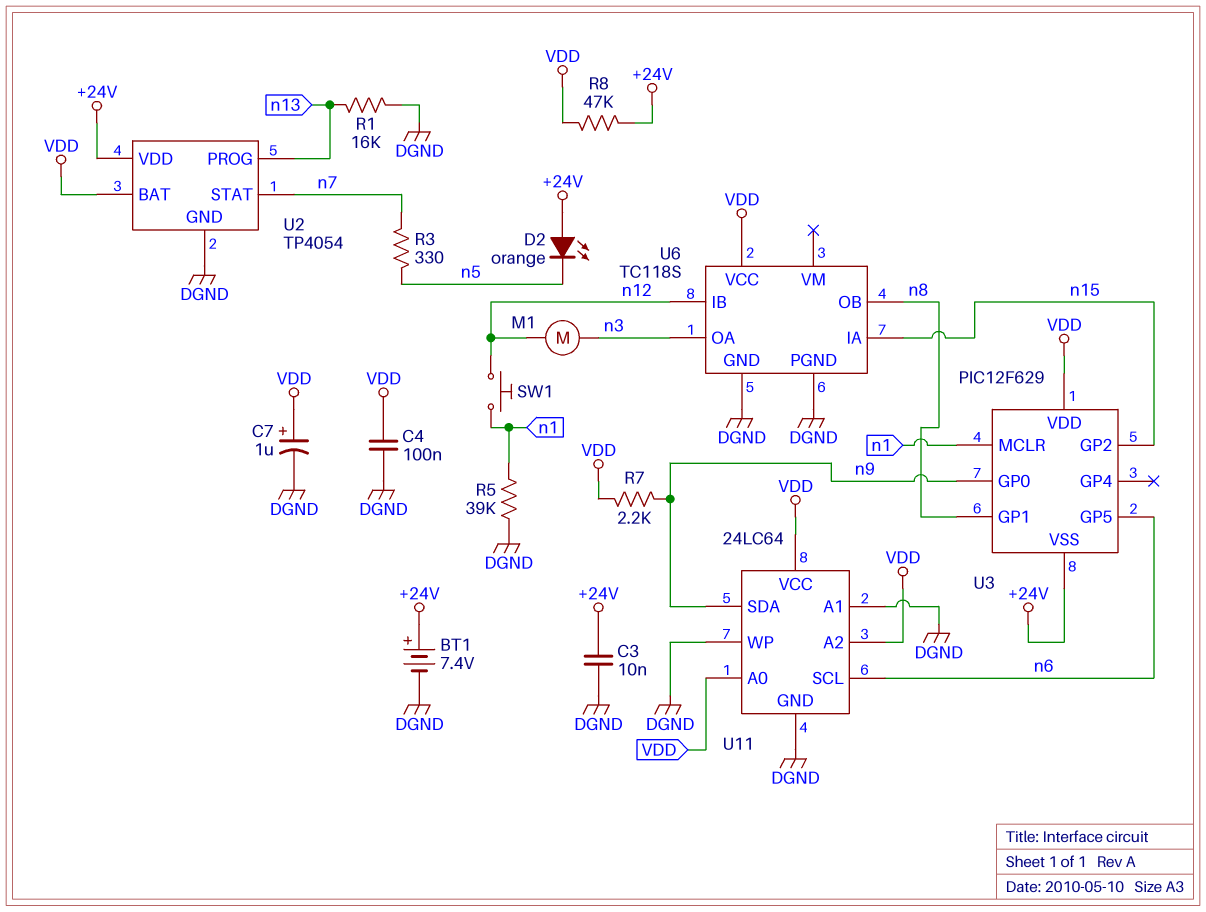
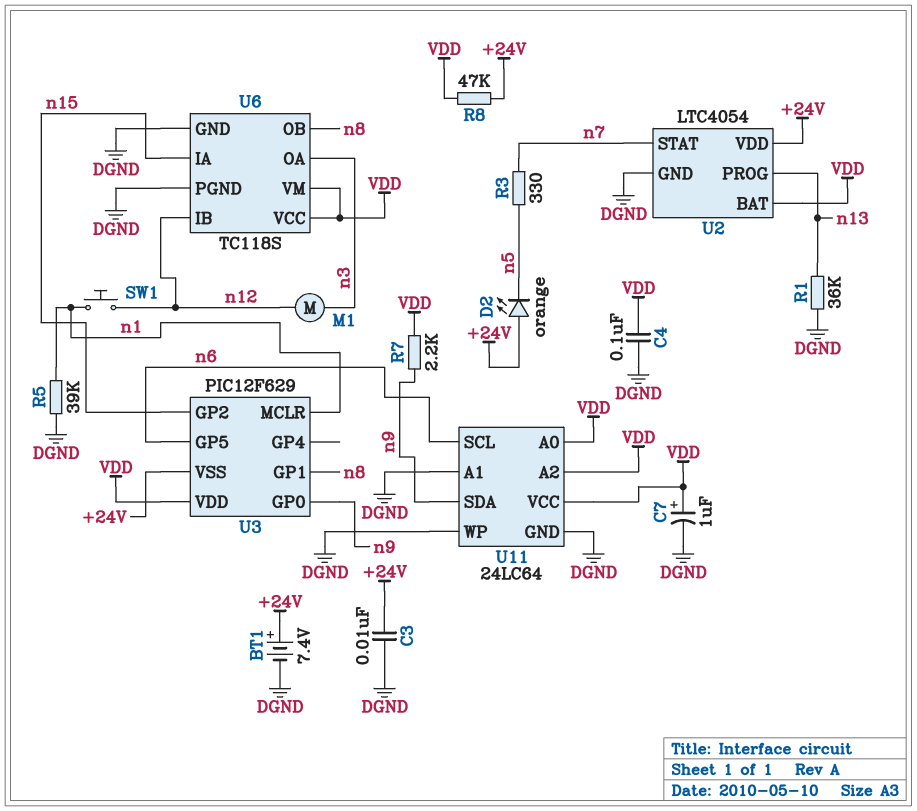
R1: 16k (DGND, n13) -> 36k (DGND, n13)
U2: TP4054 -> LTC4054
U6 pin VM: none -> VDD

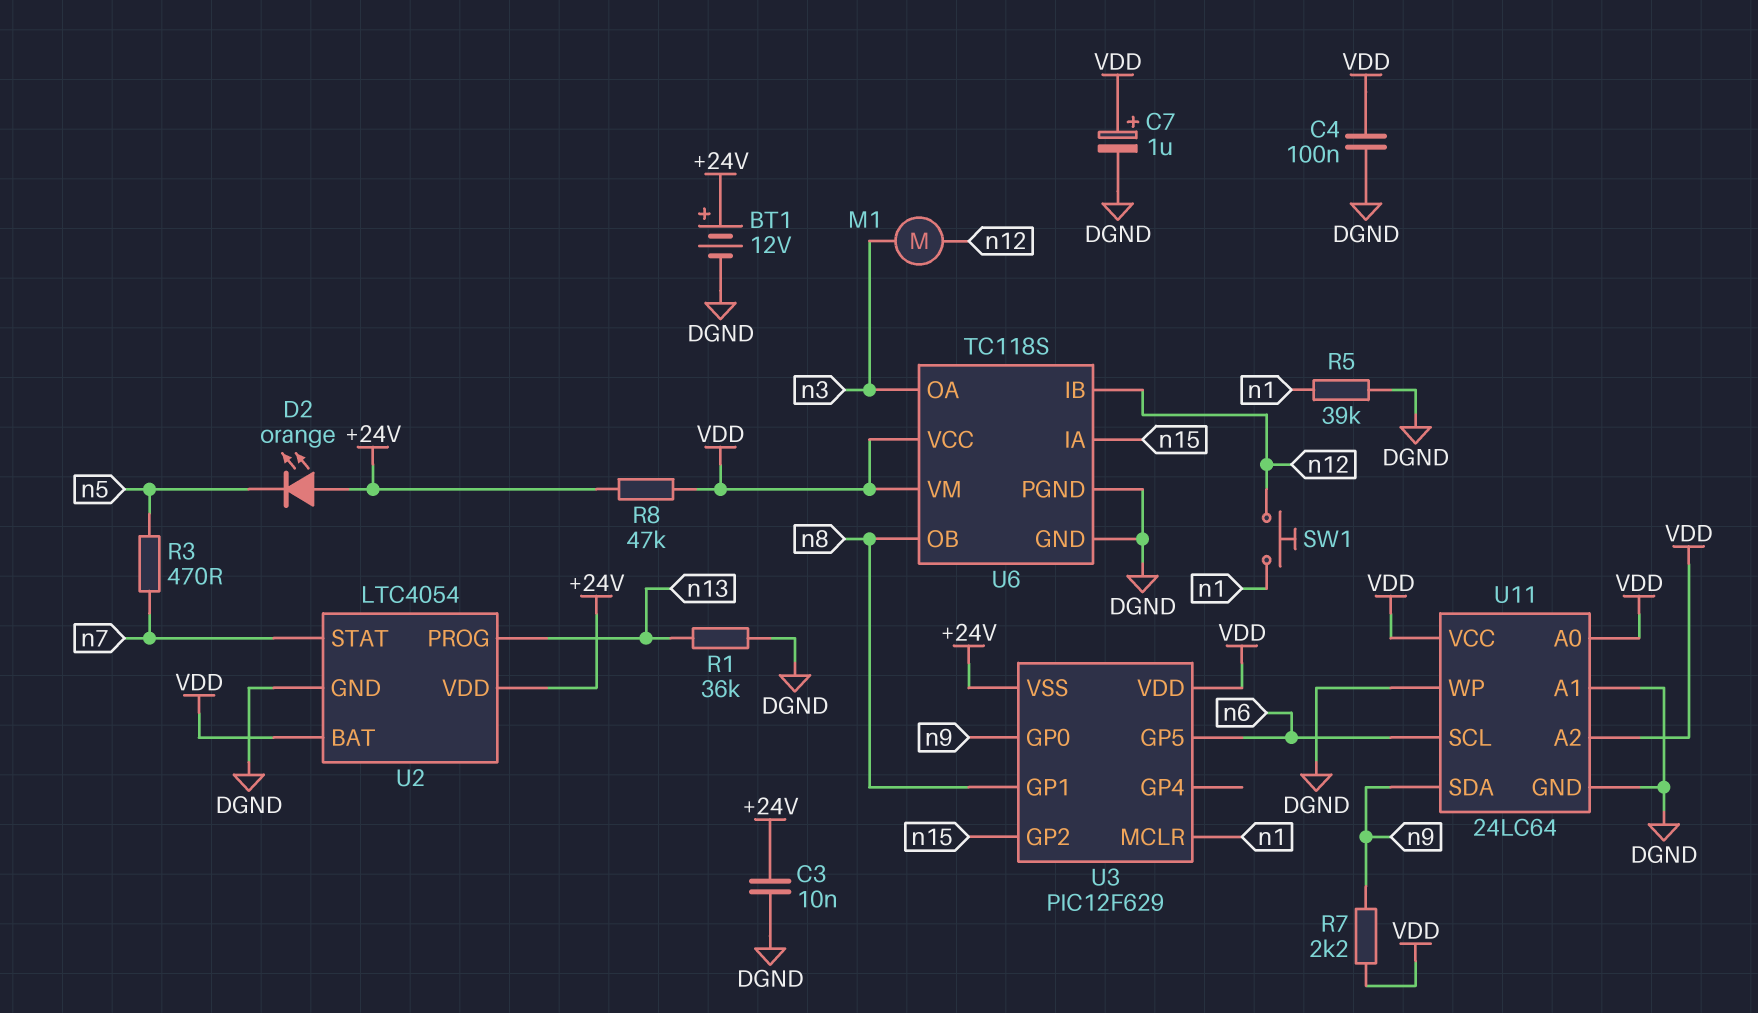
BT1: 7.4V (plus +24V, minus DGND) -> 12V (plus +24V, minus DGND)
R3: 330 (n5, n7) -> 470 (n5, n7)

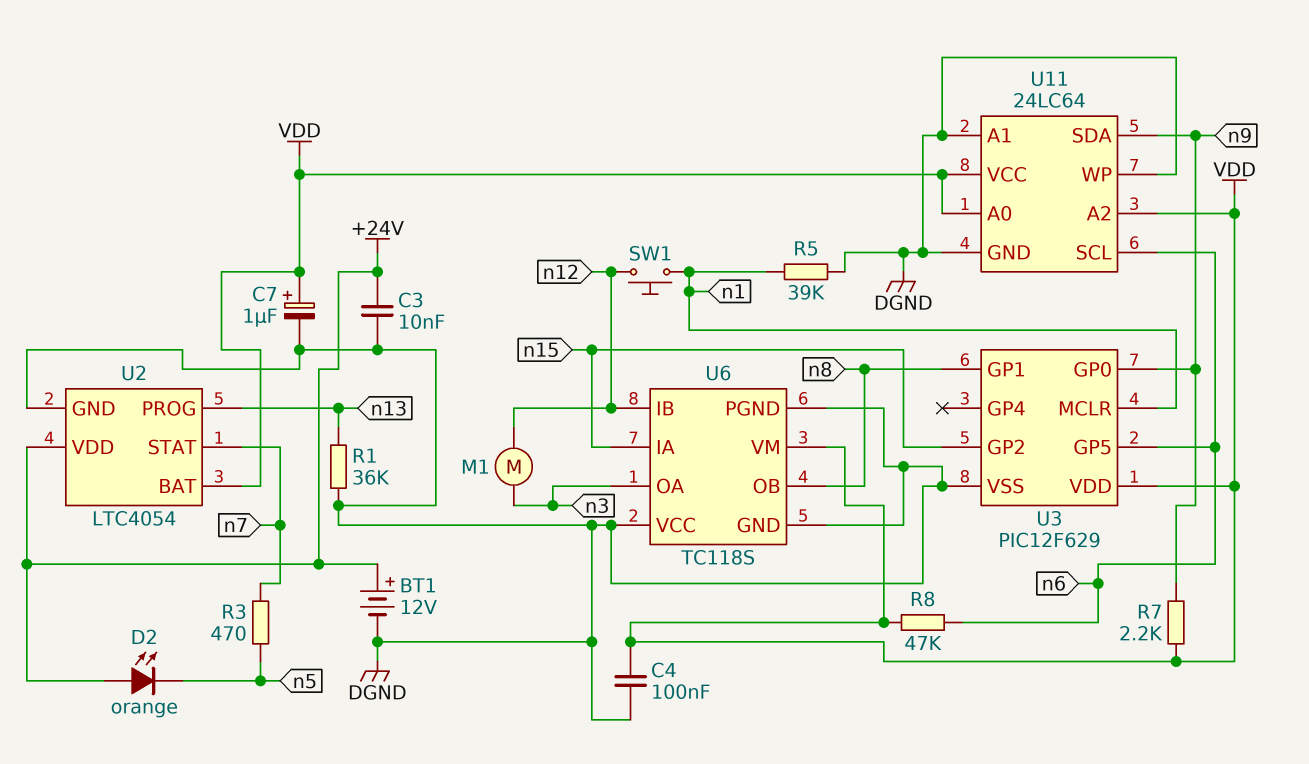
R8: 47k (+24V, VDD) -> 47k (VDD, n6)
U3 pin VSS: +24V -> DGND
U6 pin VCC: VDD -> DGND

